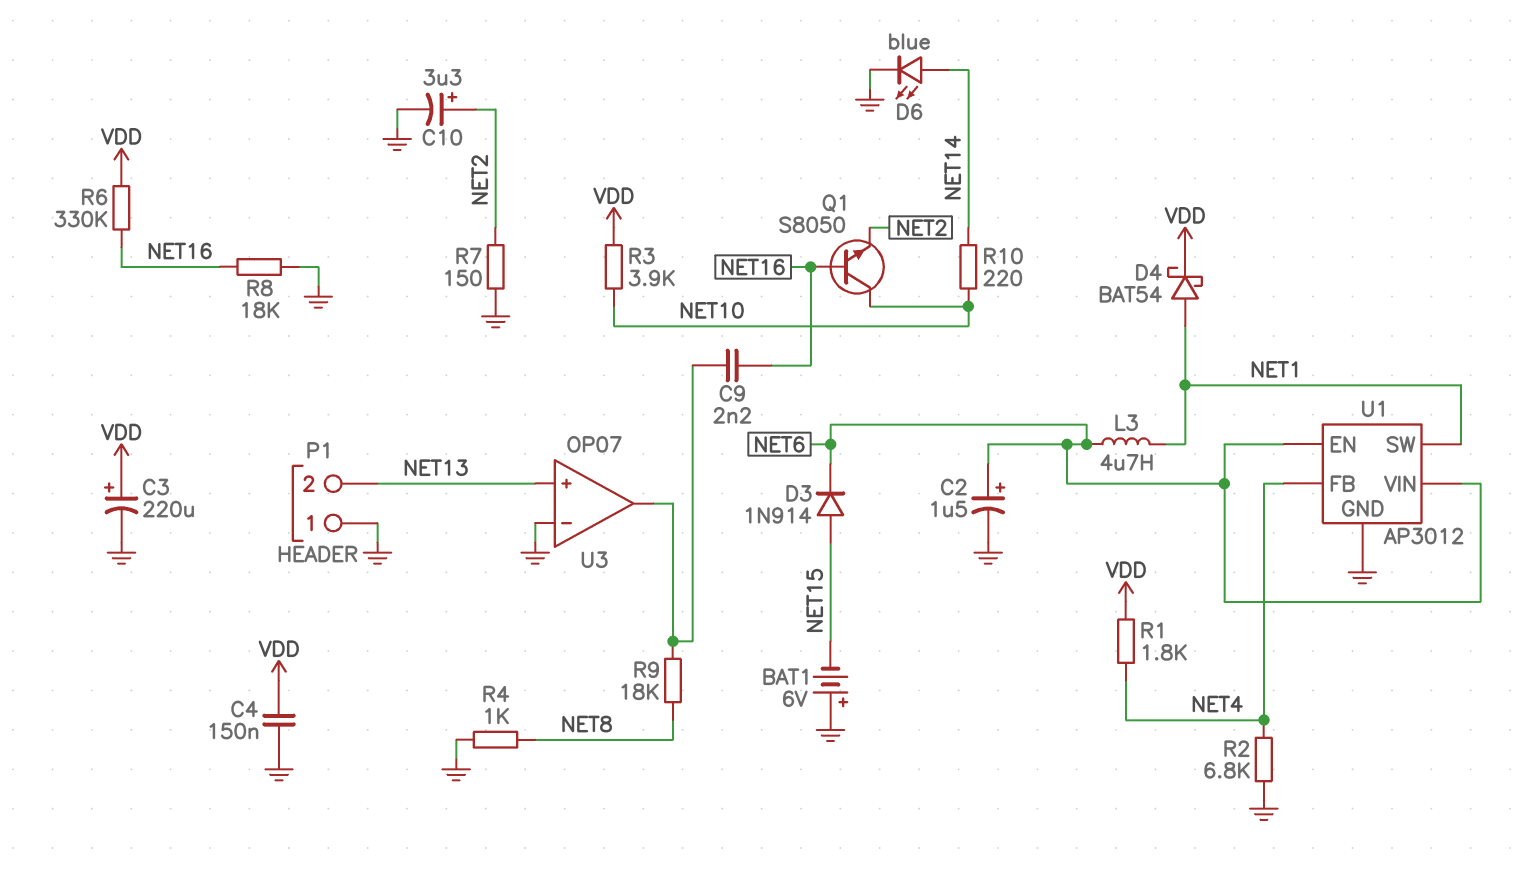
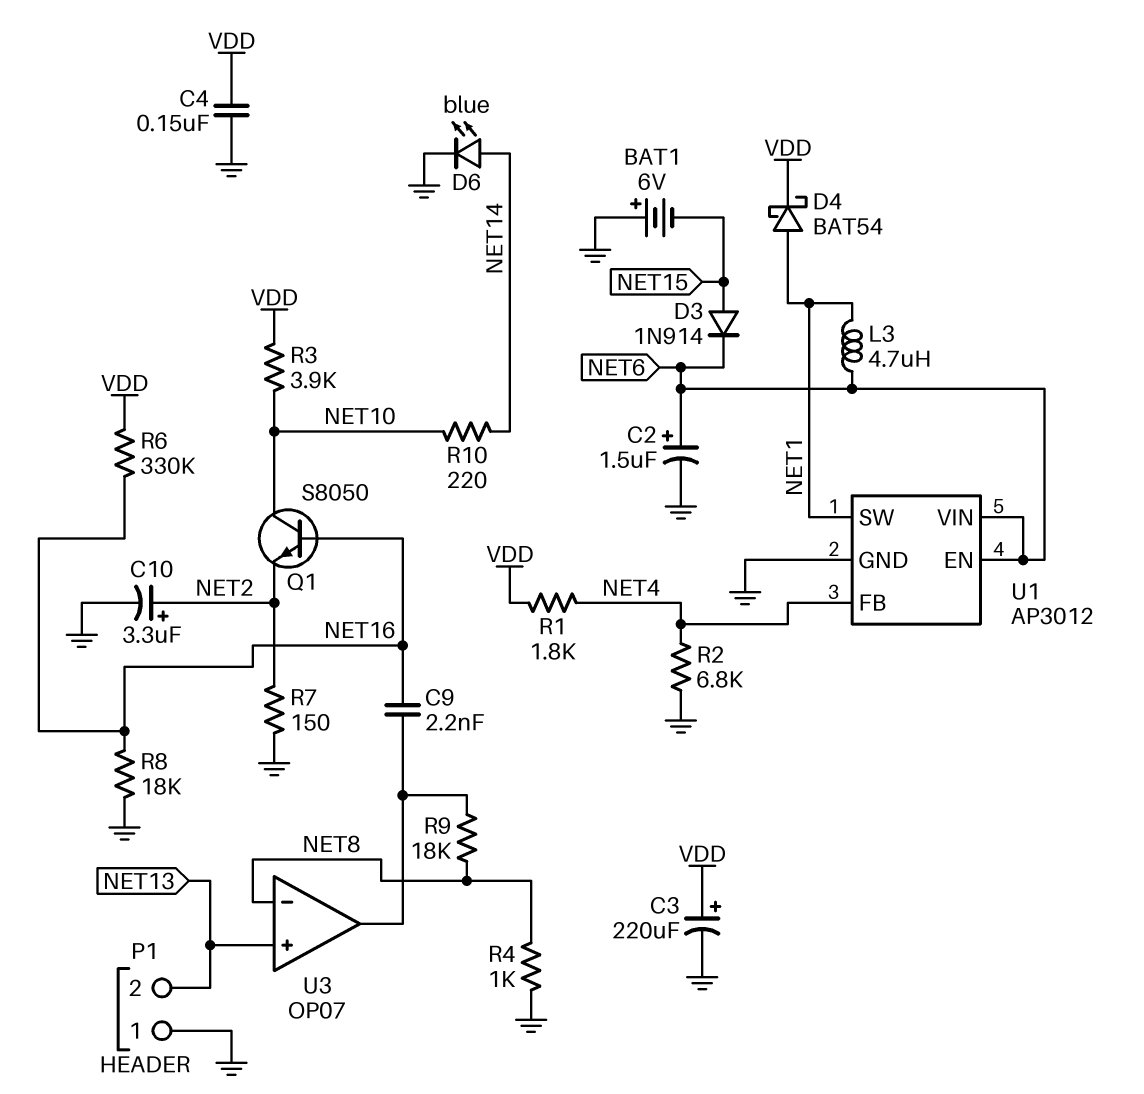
U3 pin in-: GND -> NET8

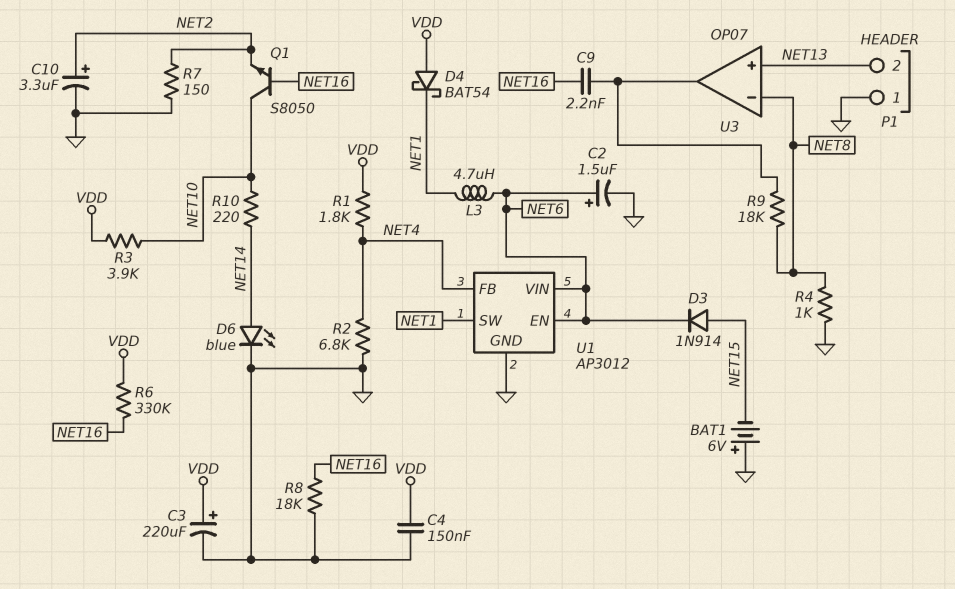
D4: schottky BAT54 (A NET1, K VDD) -> schottky BAT54 (A VDD, K NET1)

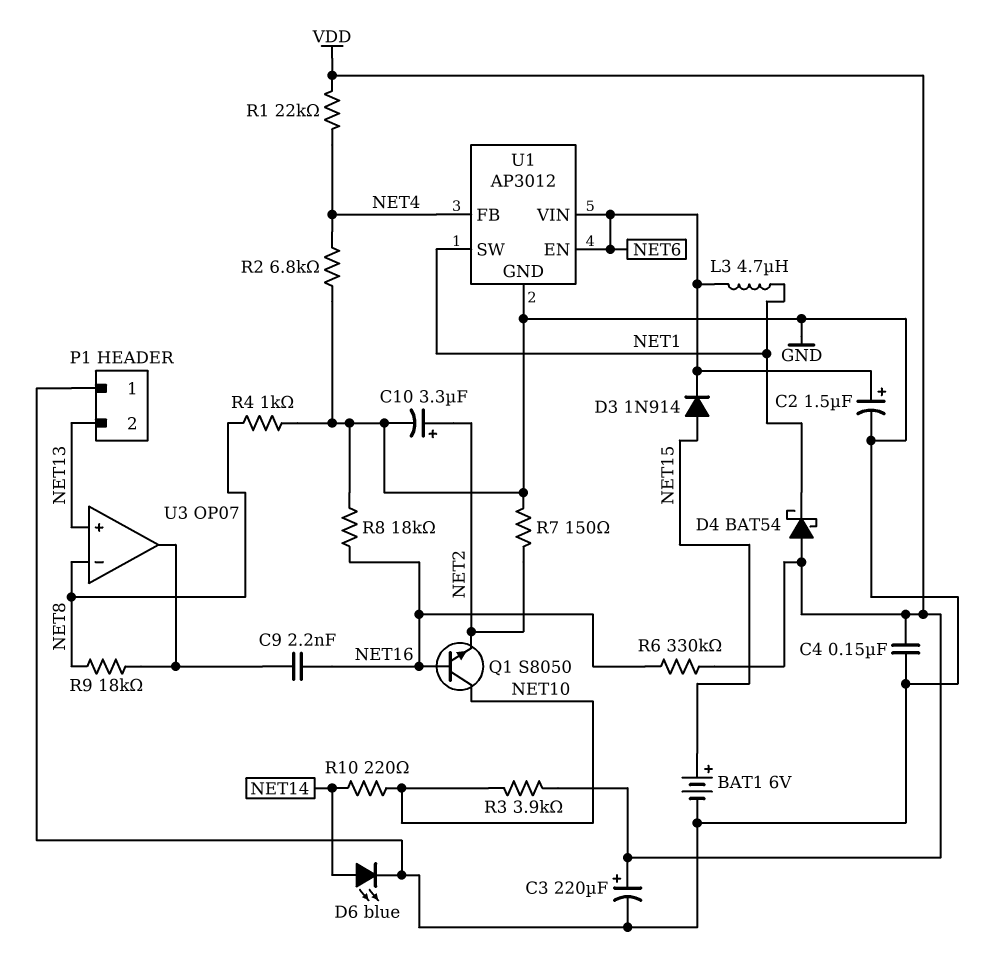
BAT1: 6V (plus GND, minus NET15) -> 6V (plus NET15, minus GND)
R1: 1.8k (NET4, VDD) -> 22k (NET4, VDD)

